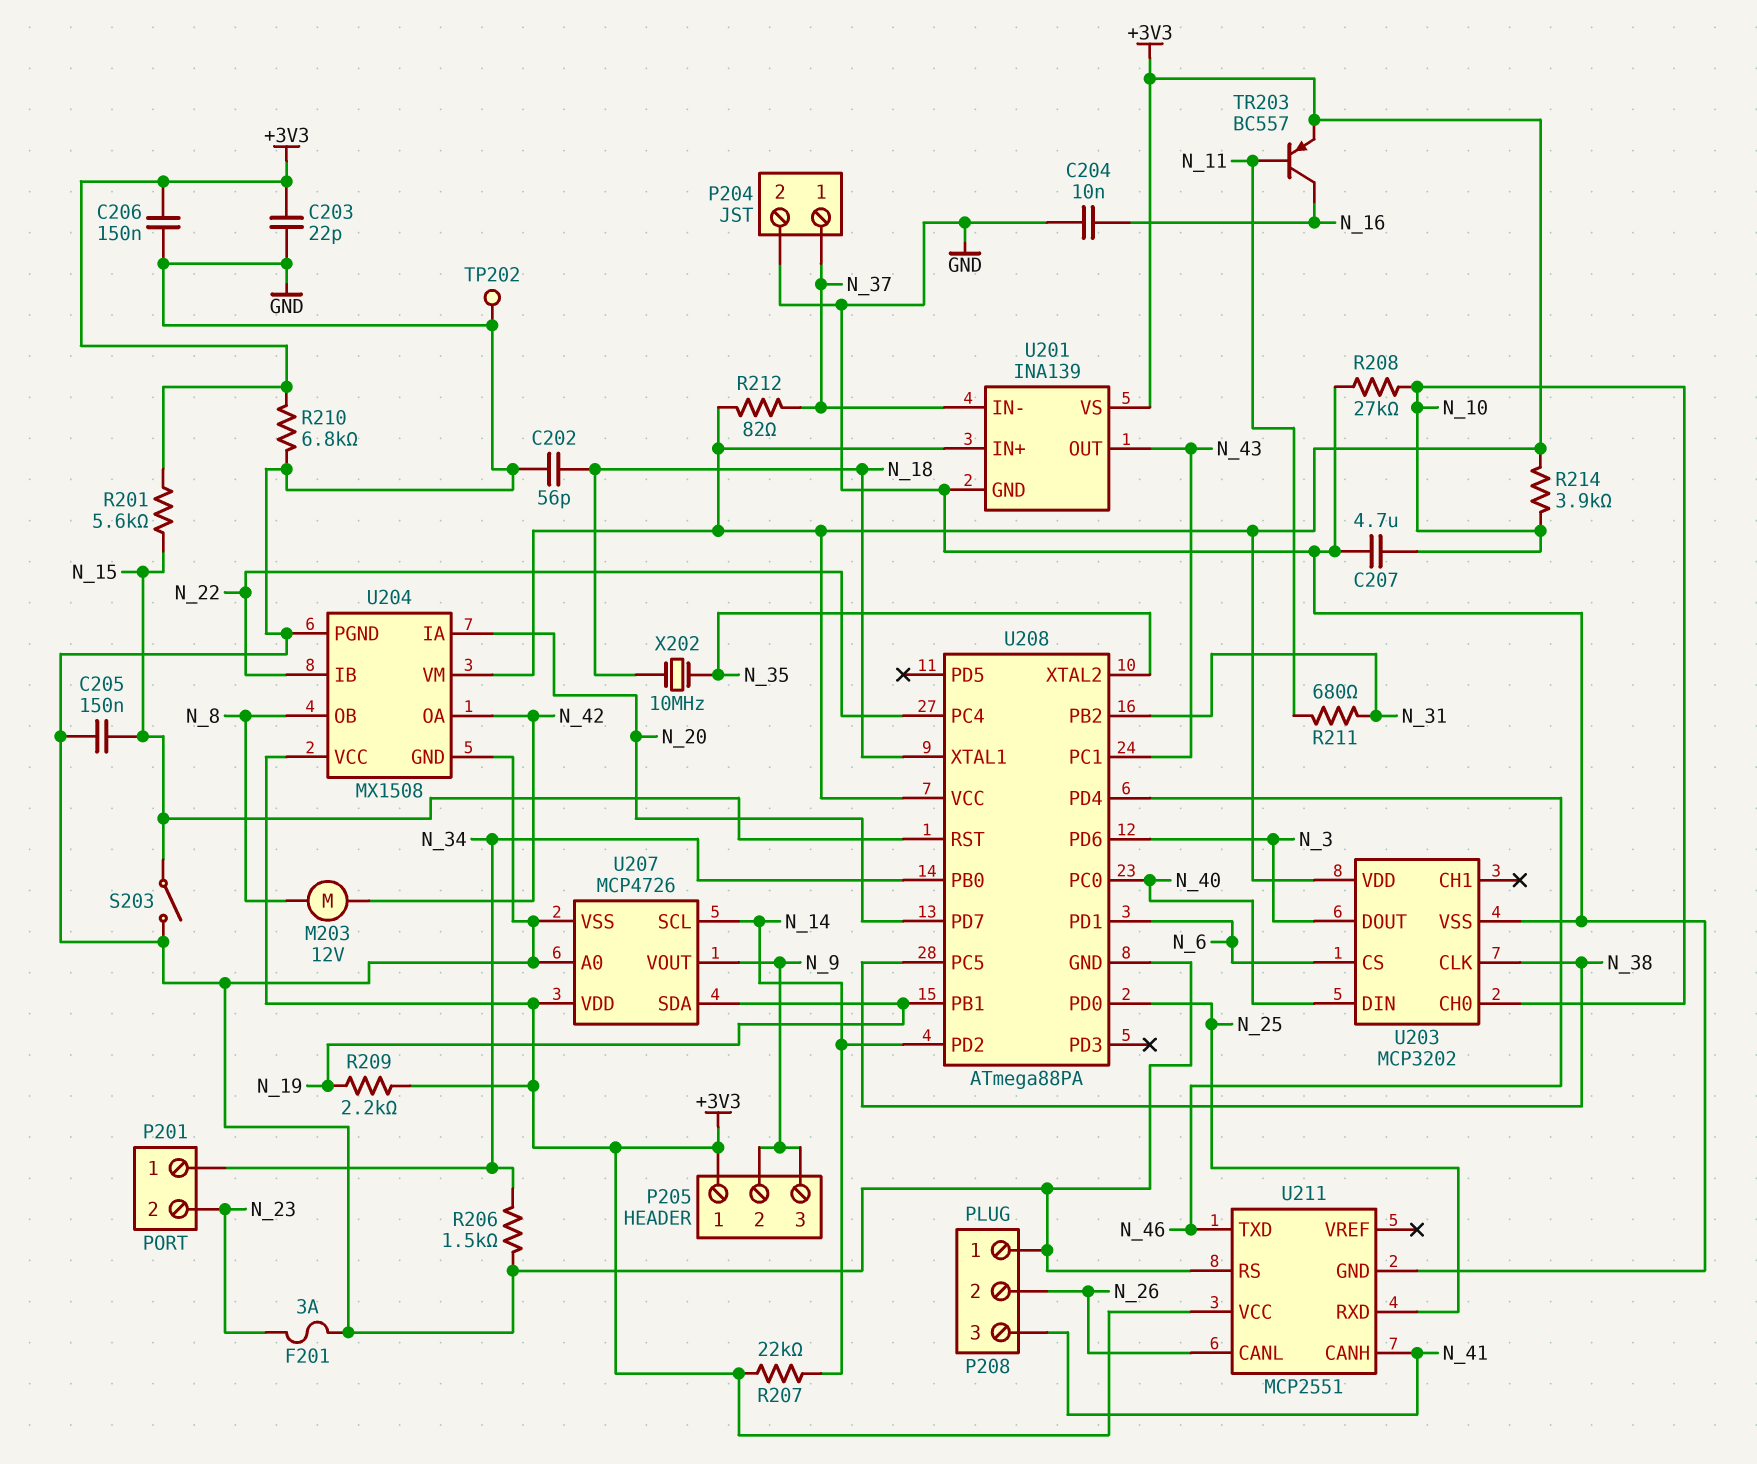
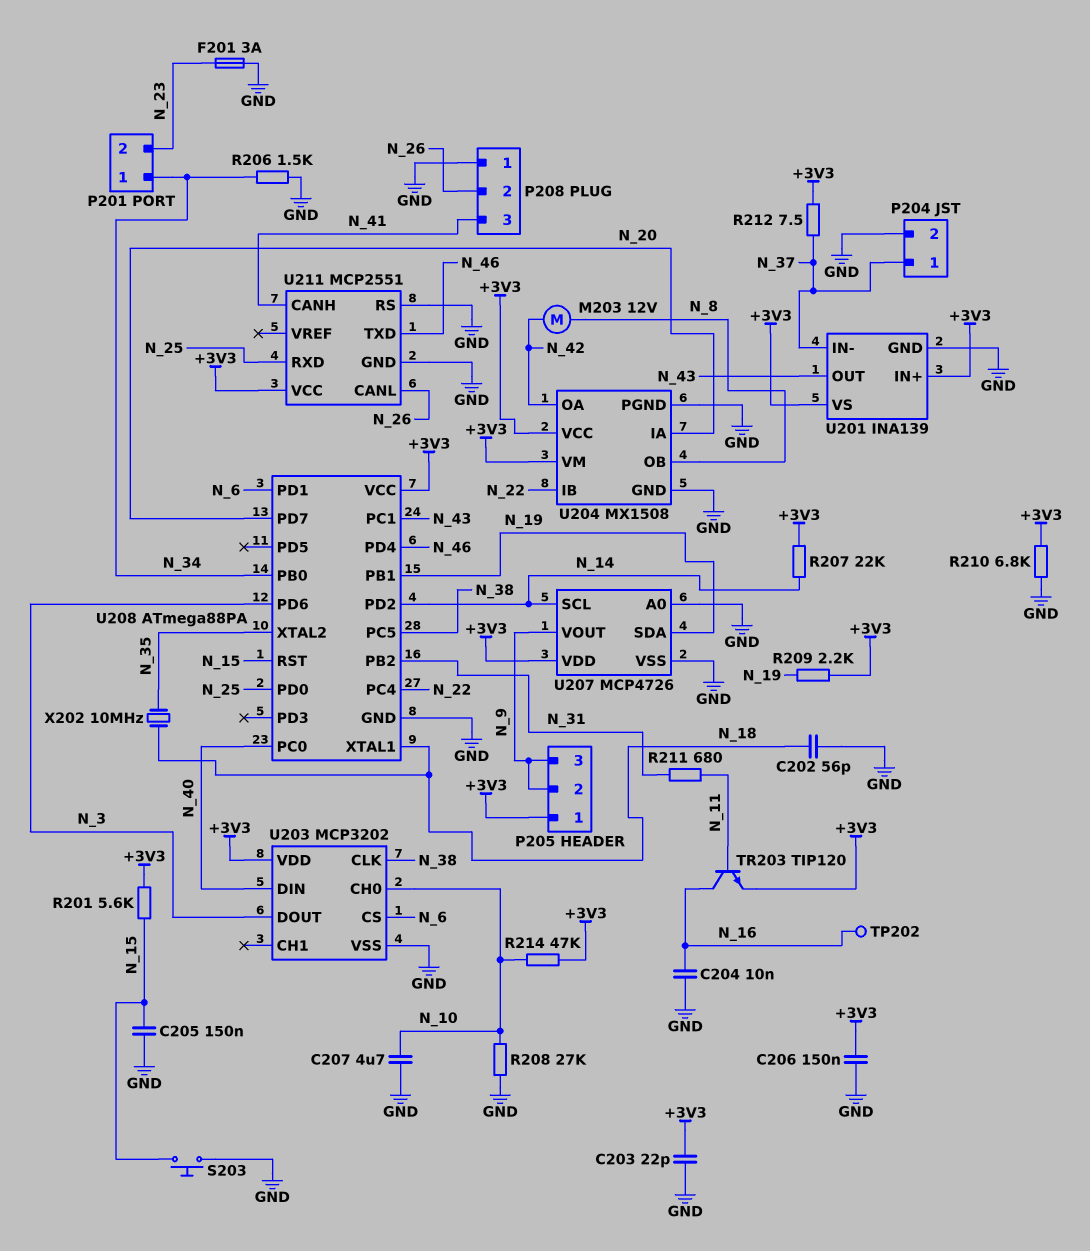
R212: 82 (+3V3, N_37) -> 7.5 (+3V3, N_37)
R214: 3.9k (+3V3, N_10) -> 47k (+3V3, N_10)
S203: switch (GND, N_15) -> button (GND, N_15)
TP202: test point (GND) -> test point (N_16)
TR203: PNP BC557 (B N_11, C N_16, E +3V3) -> NPN TIP120 (B N_11, C N_16, E +3V3)

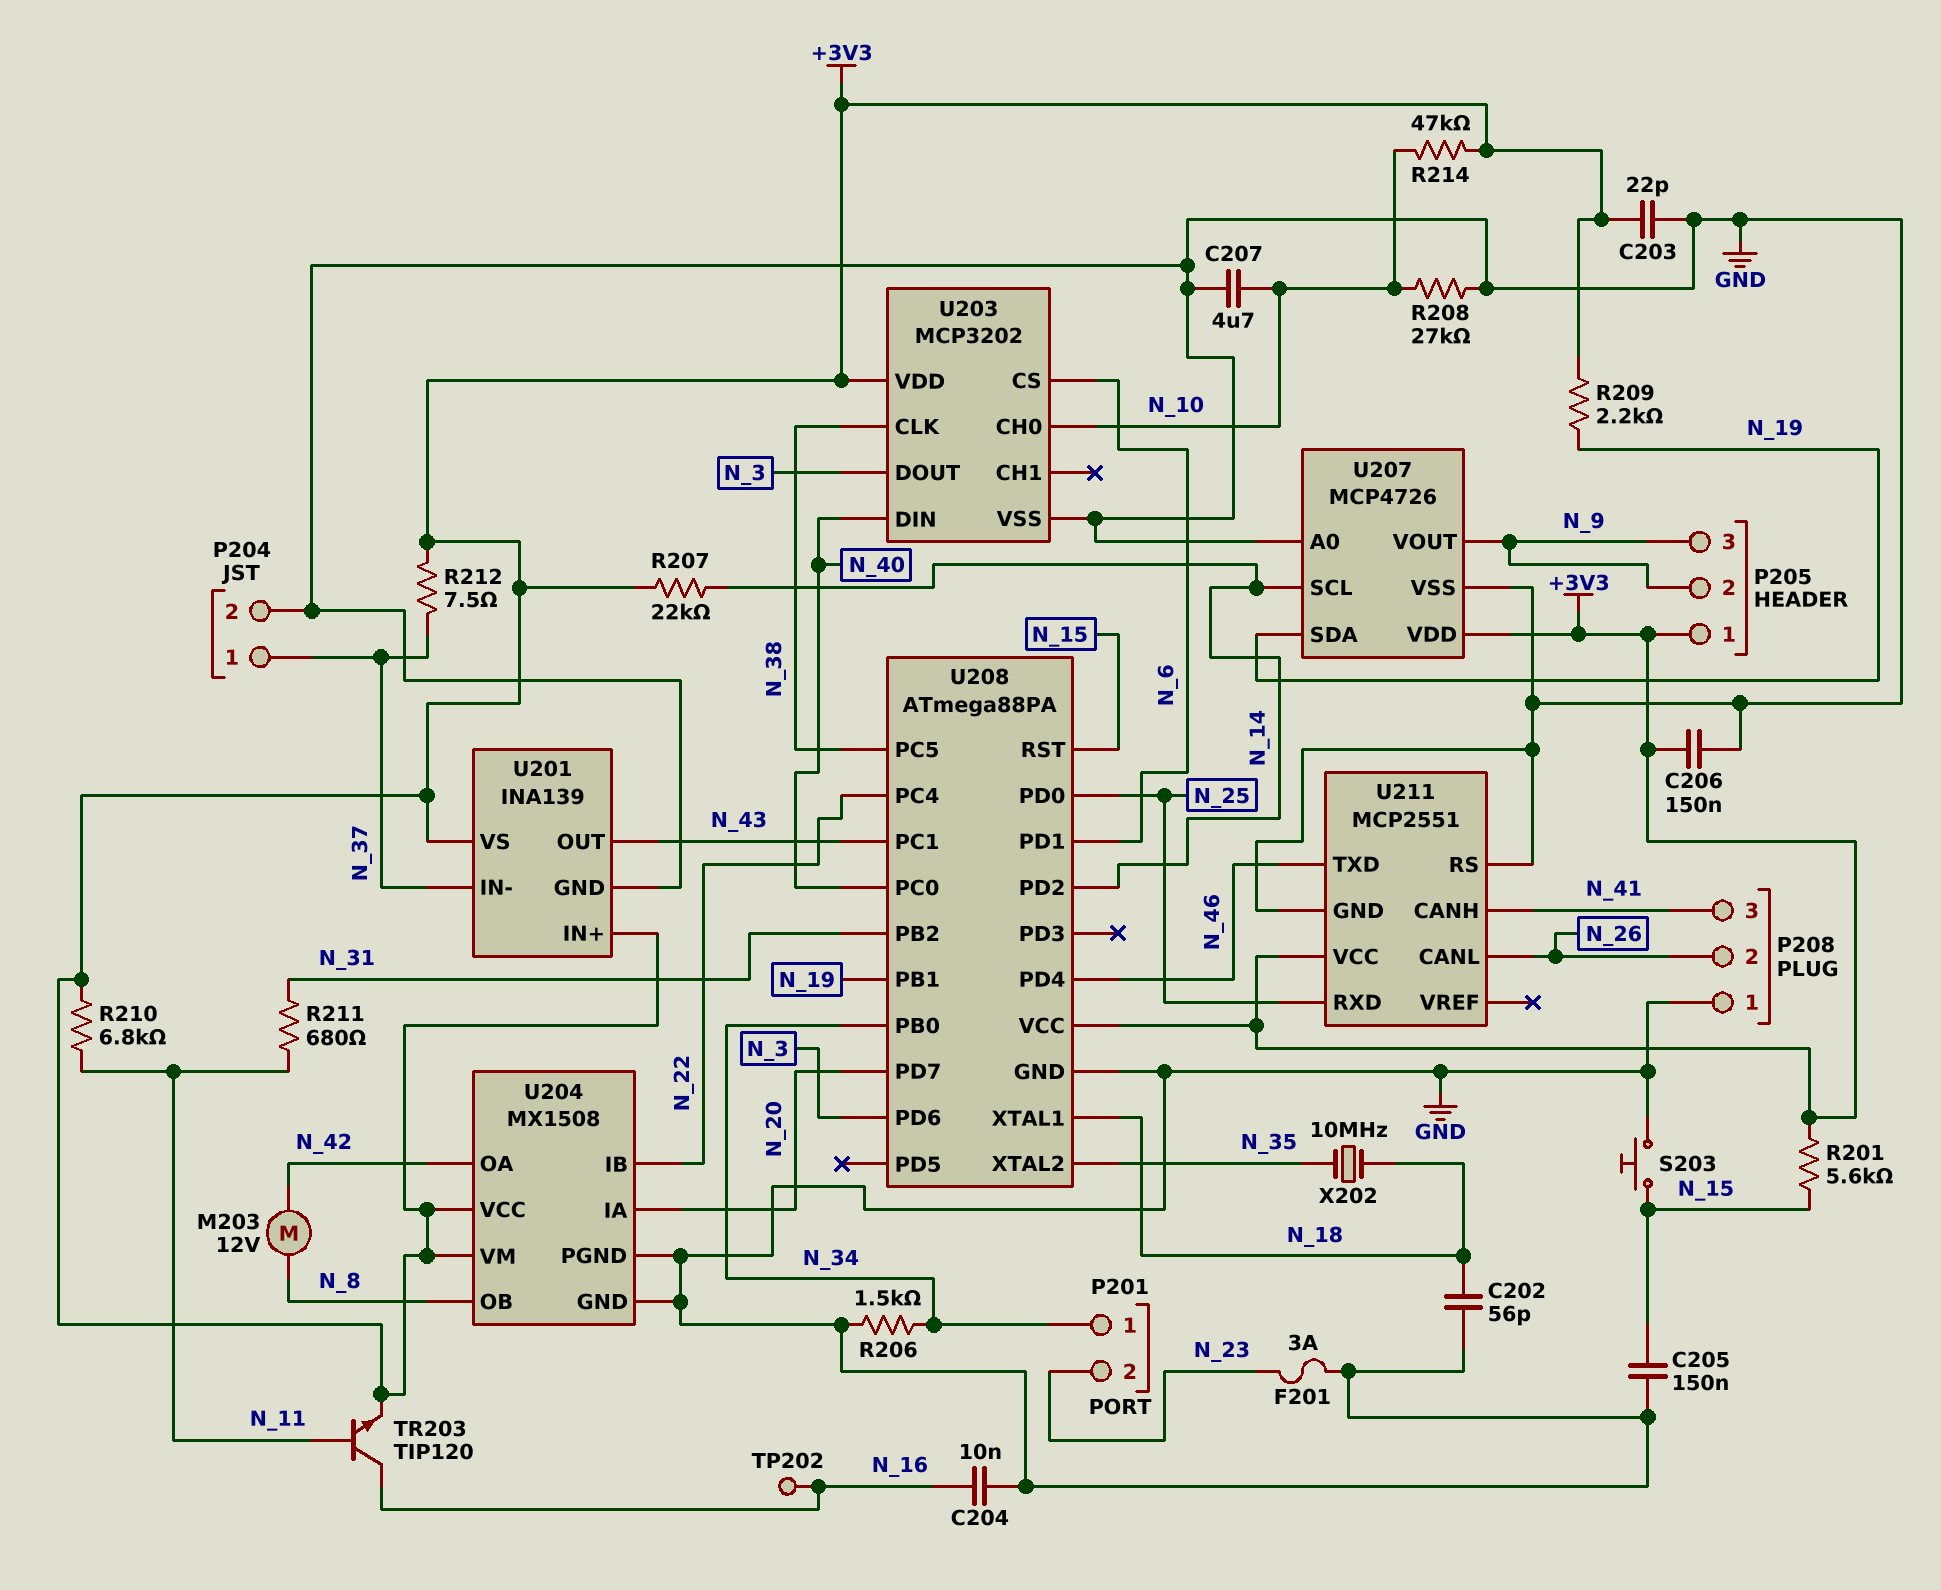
R210: 6.8k (+3V3, GND) -> 6.8k (+3V3, N_11)

